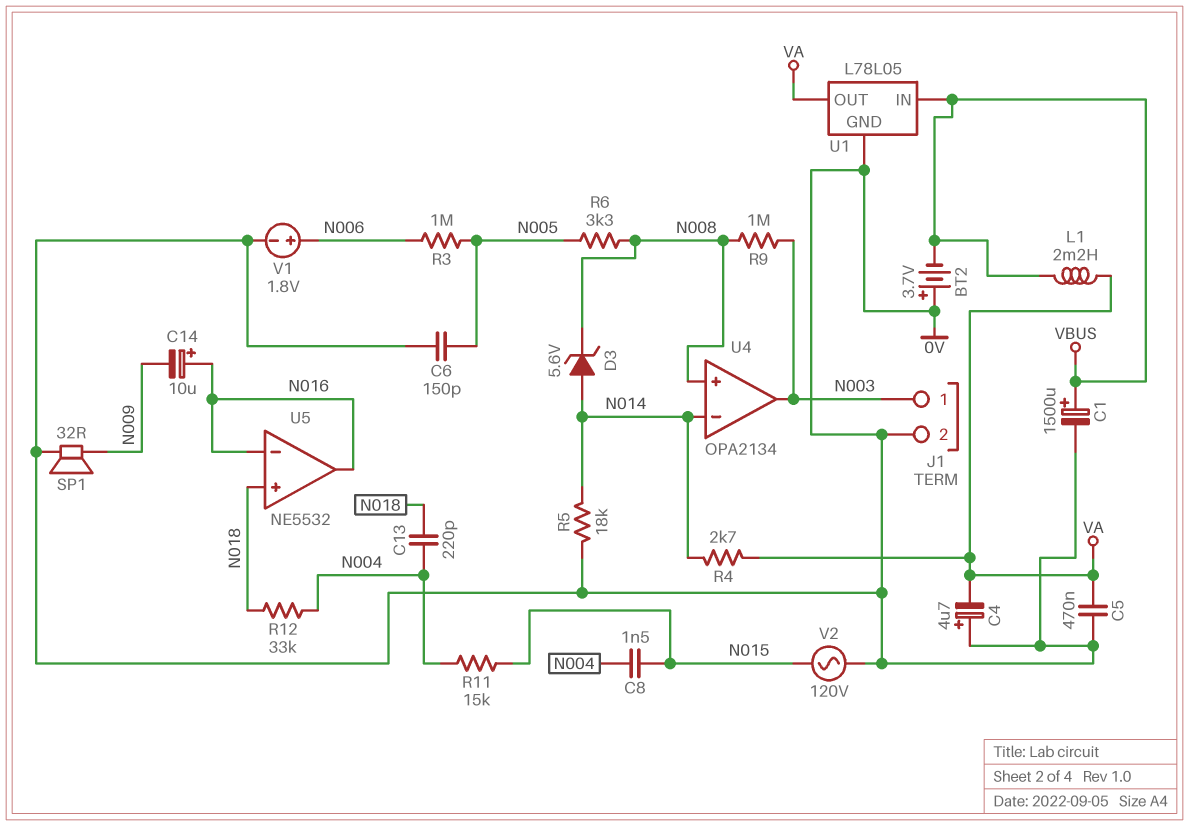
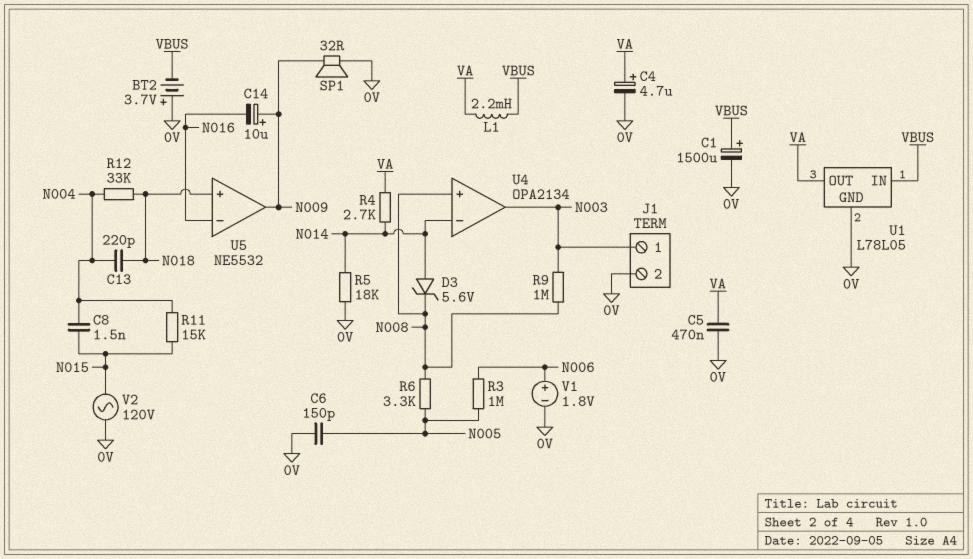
C4: 4.7uF (plus 0V, minus VA) -> 4.7uF (plus VA, minus 0V)
C14: 10uF (plus N016, minus N009) -> 10uF (plus N009, minus N016)
U5 pin out: N016 -> N009

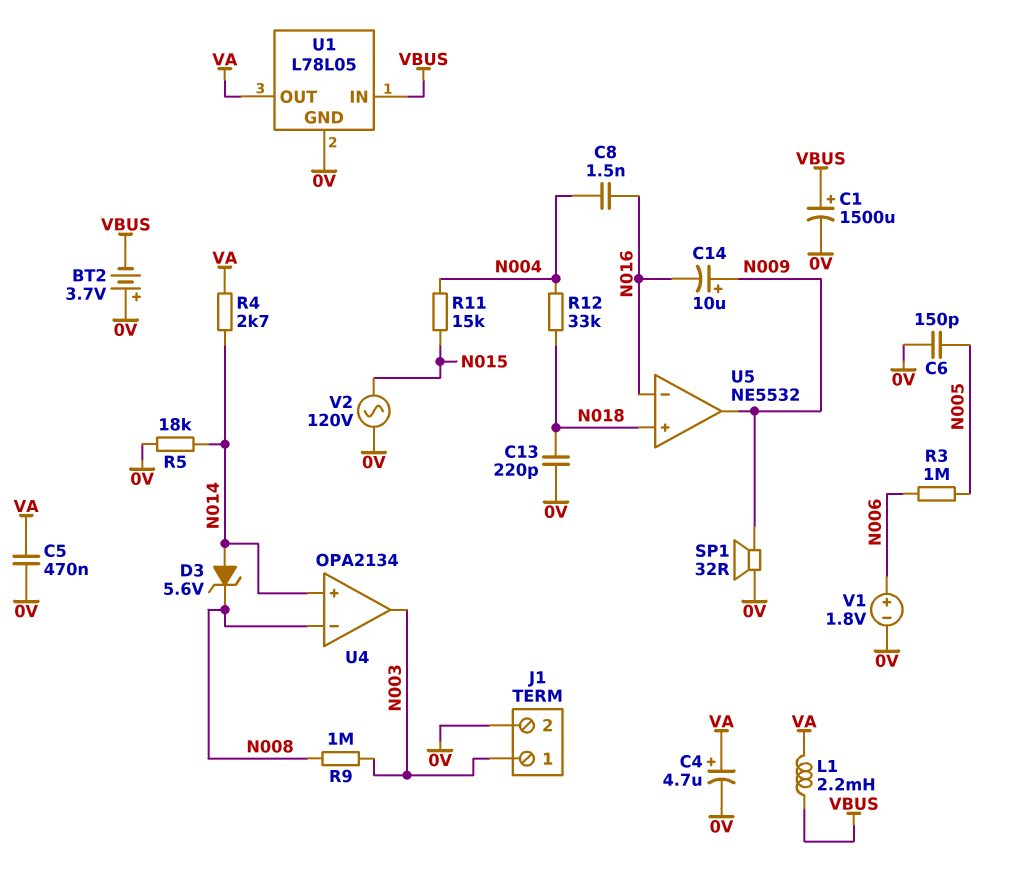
C8: 1.5nF (N004, N015) -> 1.5nF (N004, N016)
C13: 220pF (N004, N018) -> 220pF (0V, N018)
R6: 3.3k (N005, N008) -> none
U4 pin in+: N008 -> N014
U4 pin in-: N014 -> N008

